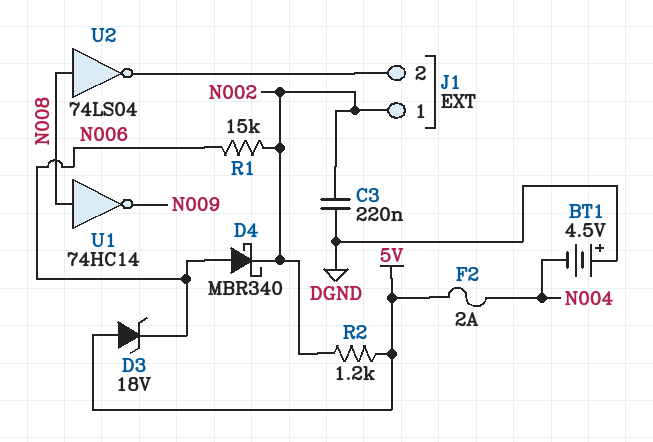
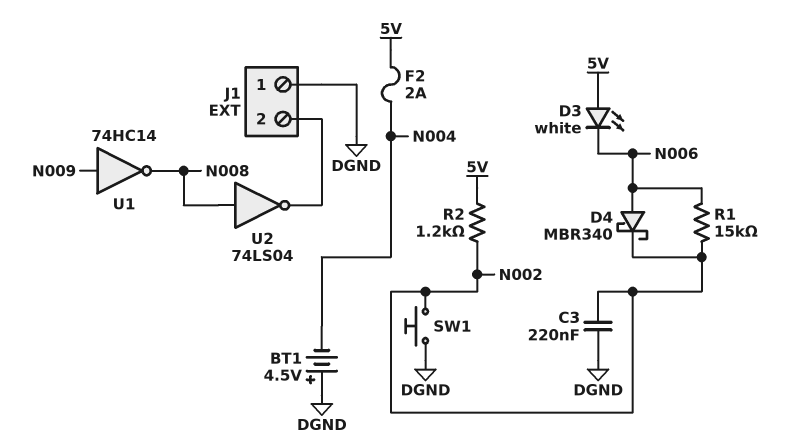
D3: zener 18V (A 5V, K N006) -> LED white (A 5V, K N006)
J1 pin 1: N002 -> DGND
SW1: none -> button (DGND, N002)
U1: NOT 74HC14 (in N008, out N009) -> NOT 74HC14 (in N009, out N008)

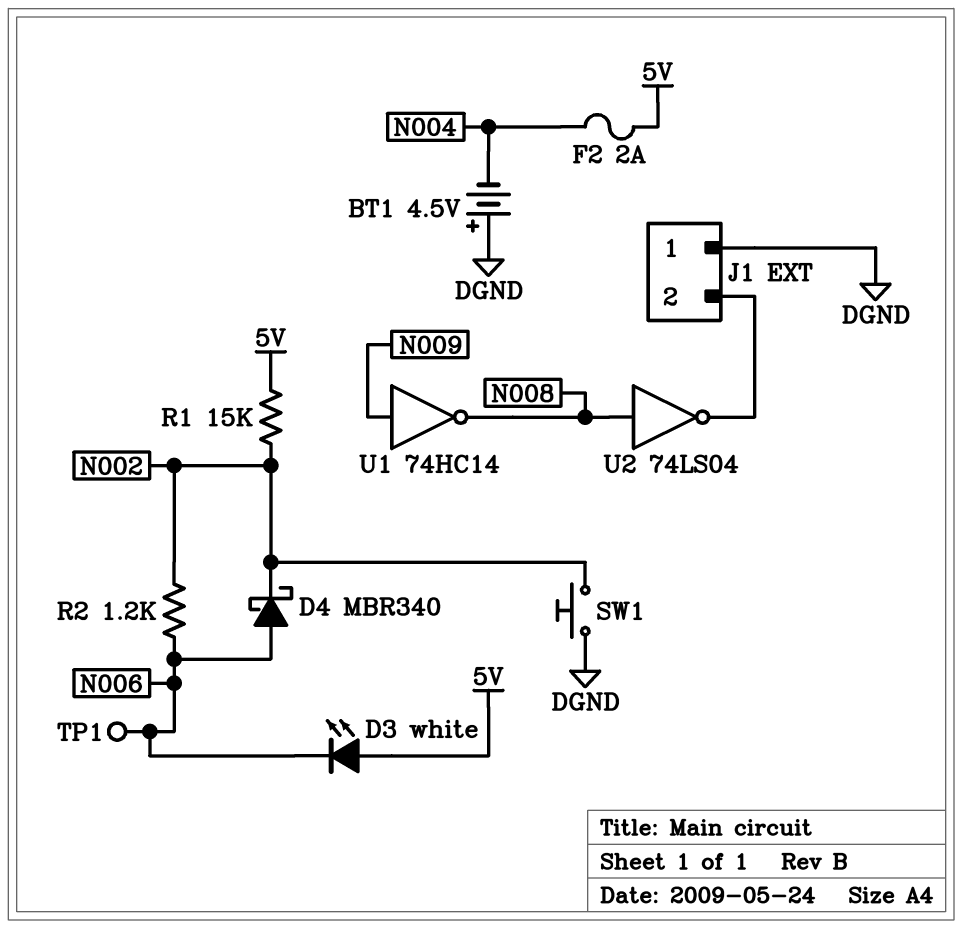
C3: 220nF (DGND, N002) -> none
R1: 15k (N002, N006) -> 15k (5V, N002)
R2: 1.2k (5V, N002) -> 1.2k (N002, N006)
TP1: none -> test point (N006)

